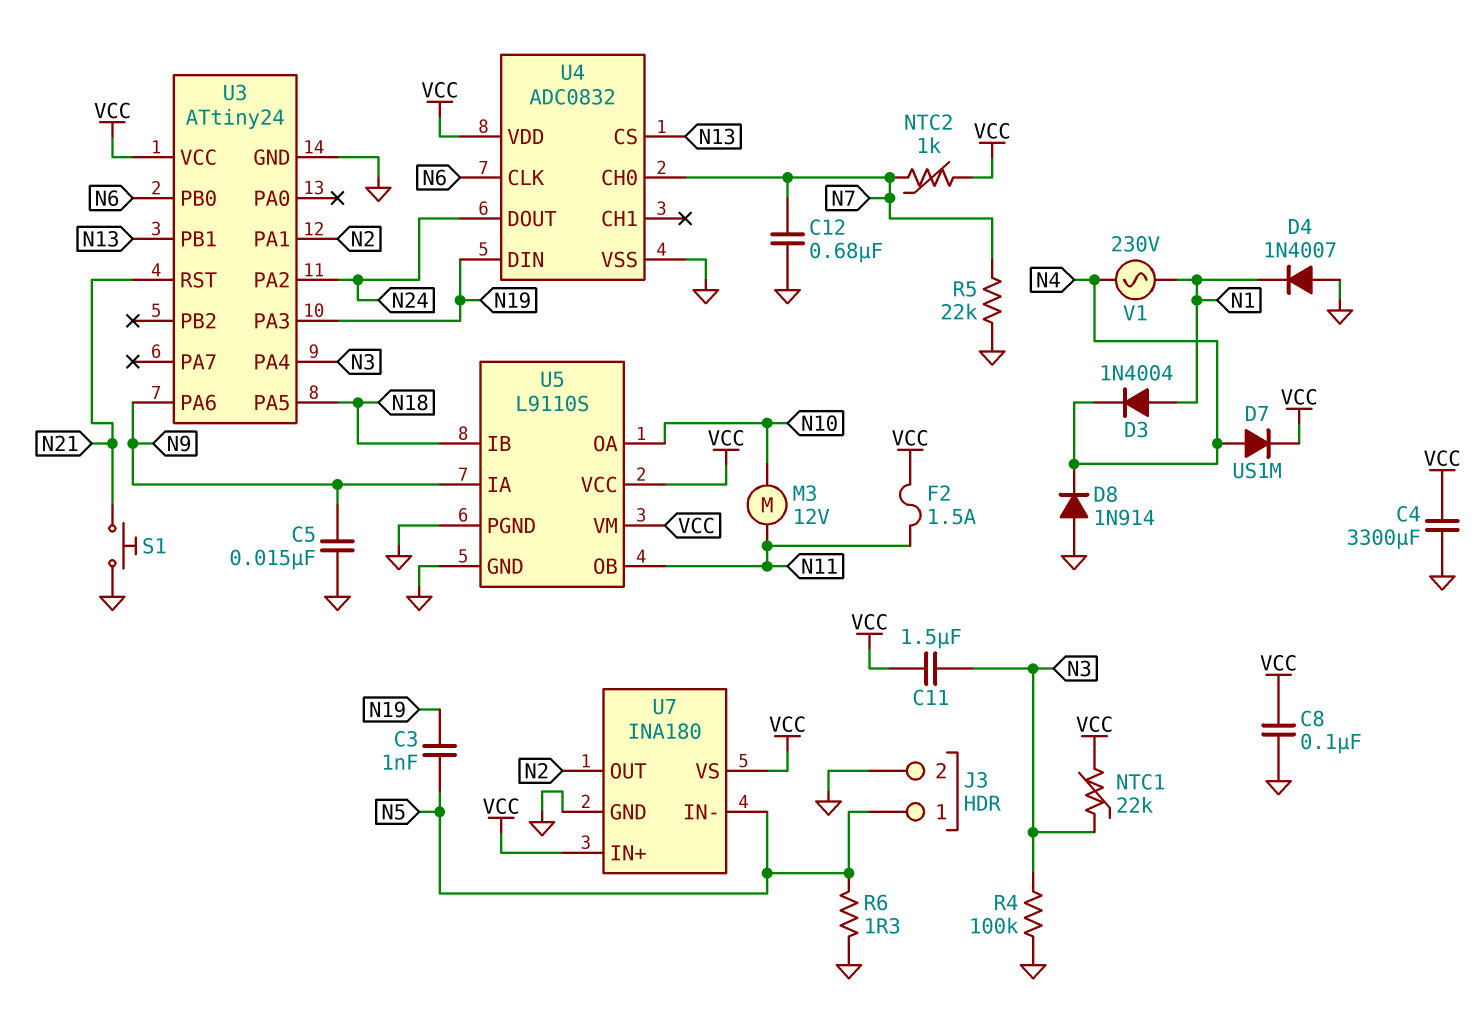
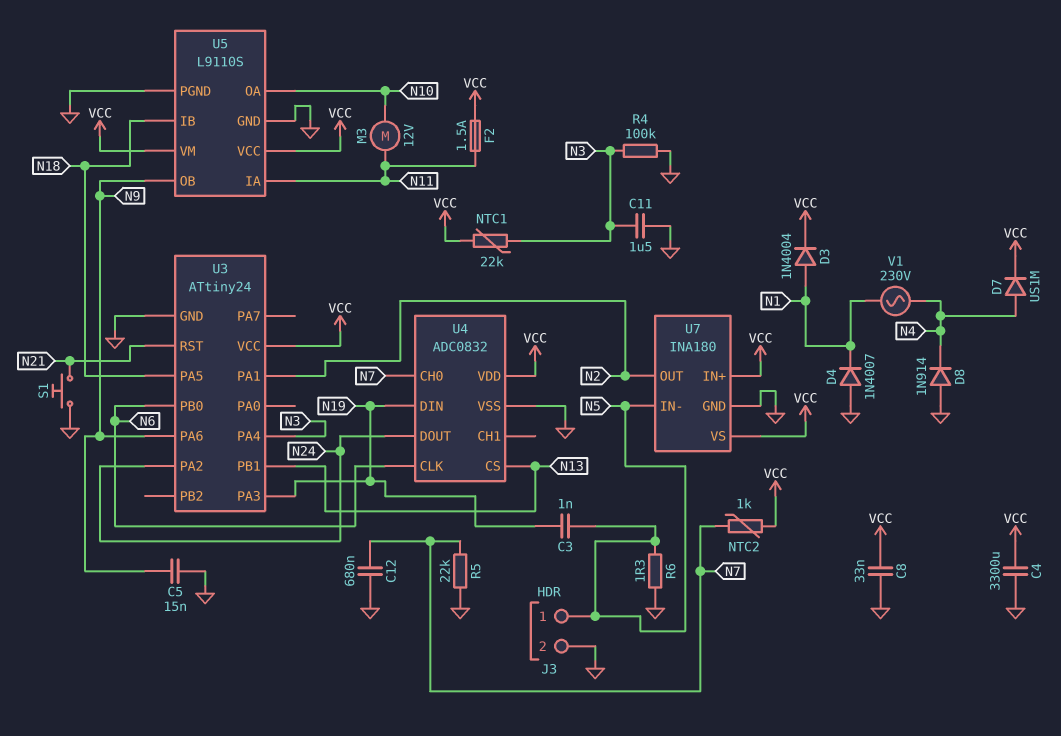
C8: 100nF (GND, VCC) -> 33nF (GND, VCC)
C11: 1.5uF (N3, VCC) -> 1.5uF (GND, N3)
D3: diode 1N4004 (A N1, K N4) -> diode 1N4004 (A N1, K VCC)
U5 pin IA: N9 -> N11
U5 pin OB: N11 -> N9

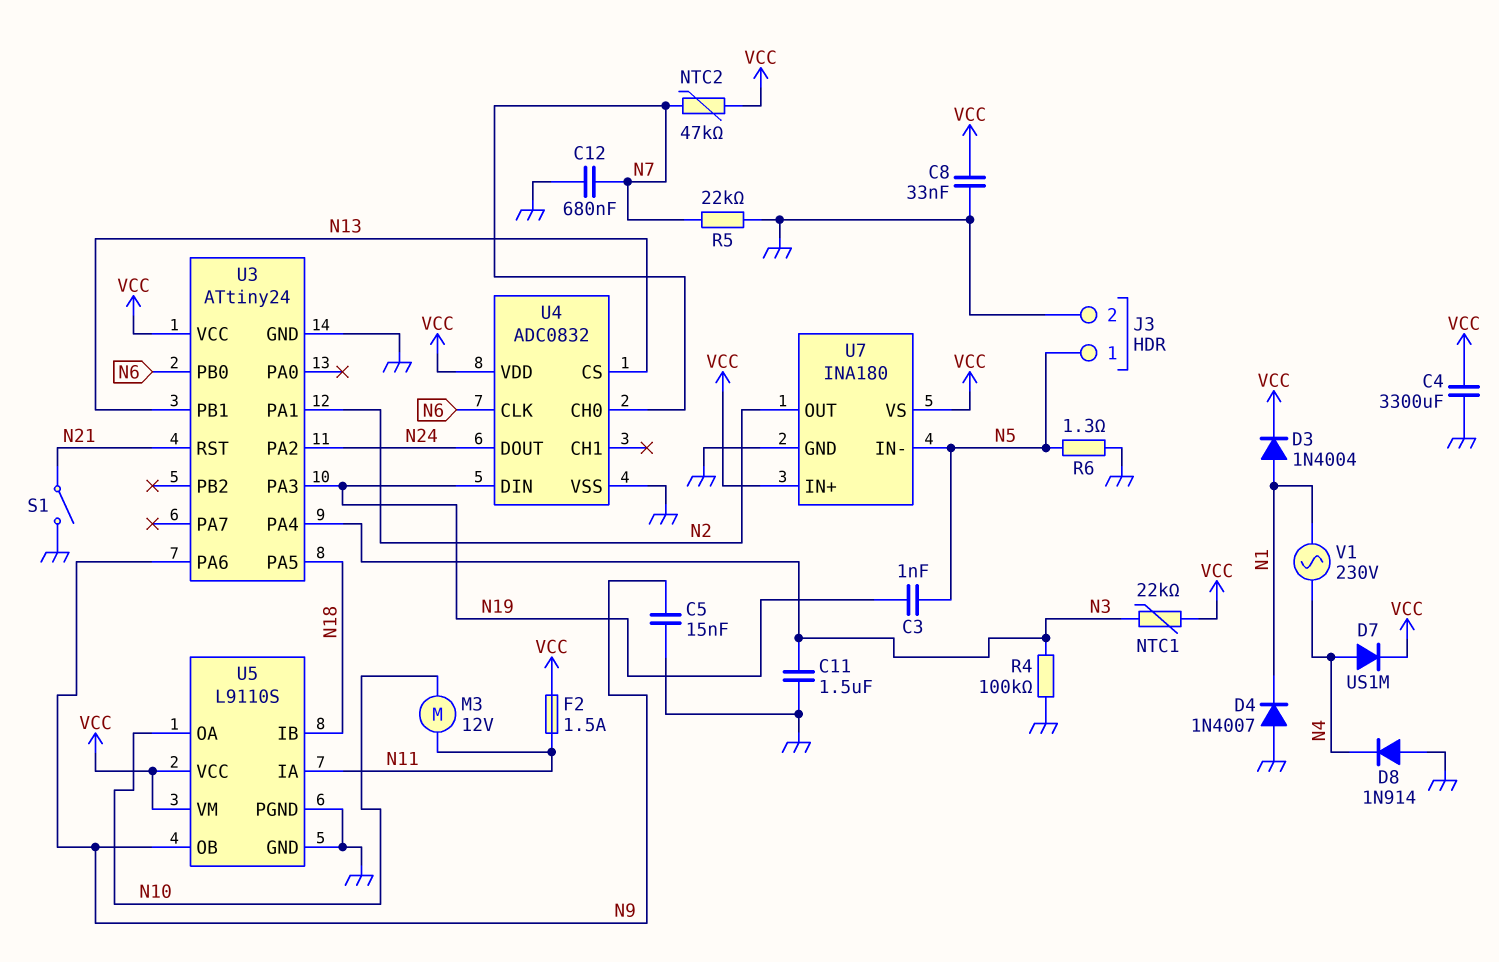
NTC2: 1k (N7, VCC) -> 47k (N7, VCC)
S1: button (GND, N21) -> switch (GND, N21)

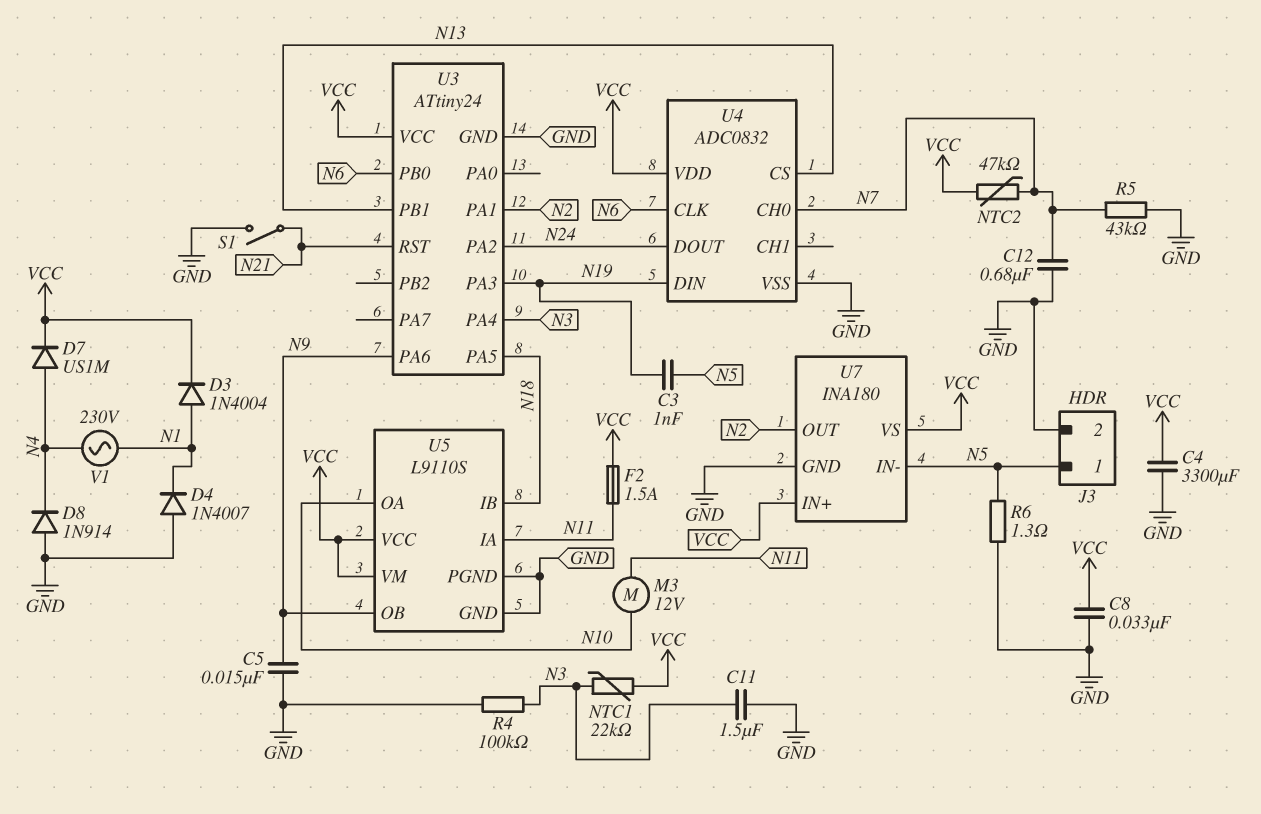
R5: 22k (GND, N7) -> 43k (GND, N7)

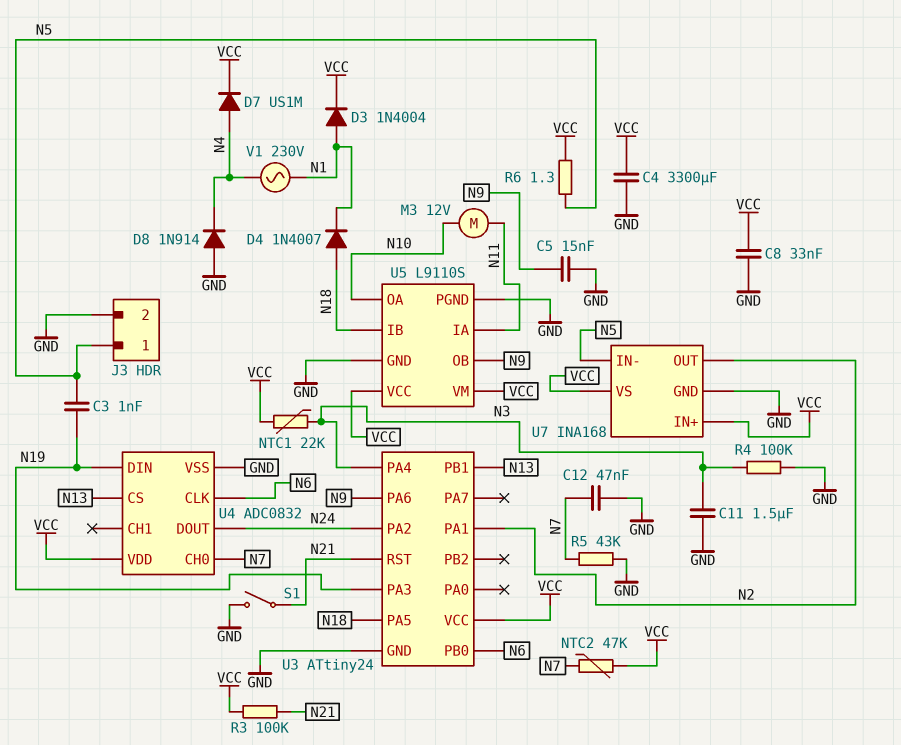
C12: 680nF (GND, N7) -> 47nF (GND, N7)
D4: diode 1N4007 (A GND, K N1) -> diode 1N4007 (A N18, K N1)
F2: 1.5A (N11, VCC) -> none
R3: none -> 100k (N21, VCC)
R6: 1.3 (GND, N5) -> 1.3 (N5, VCC)
U7: INA180 -> INA168

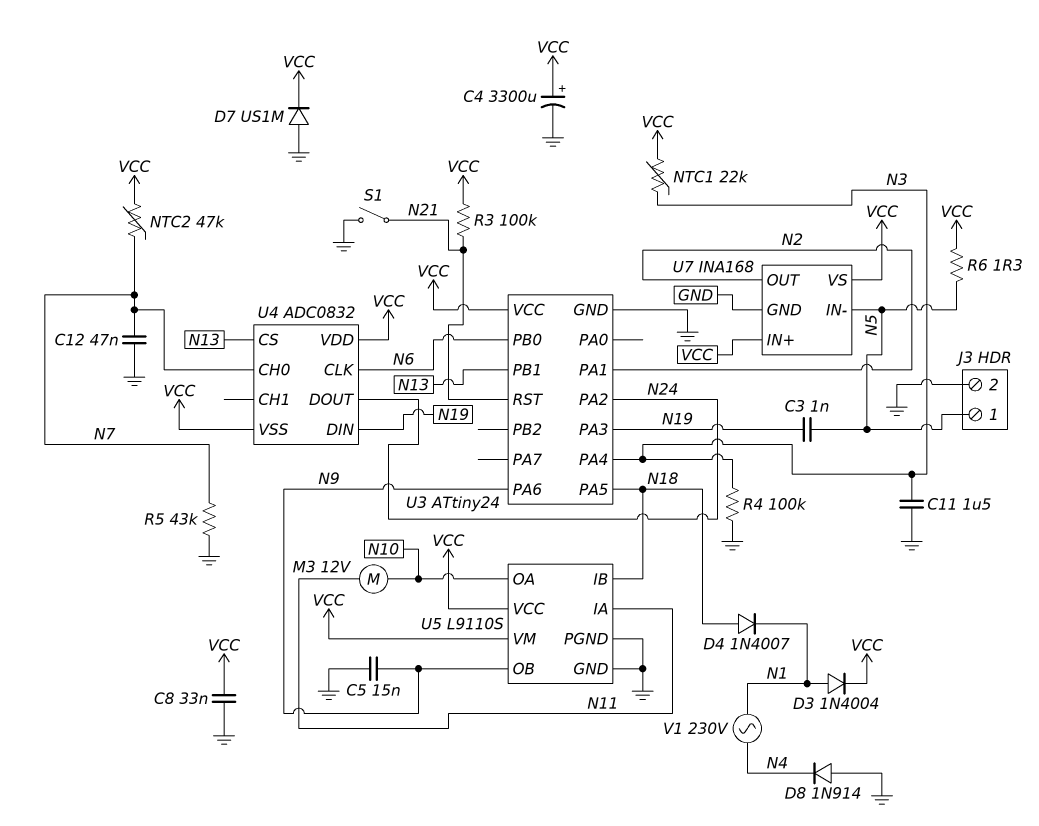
C4: 3300uF (GND, VCC) -> 3300uF (plus VCC, minus GND)
D7: diode US1M (A N4, K VCC) -> diode US1M (A GND, K VCC)
U4 pin VSS: GND -> VCC

